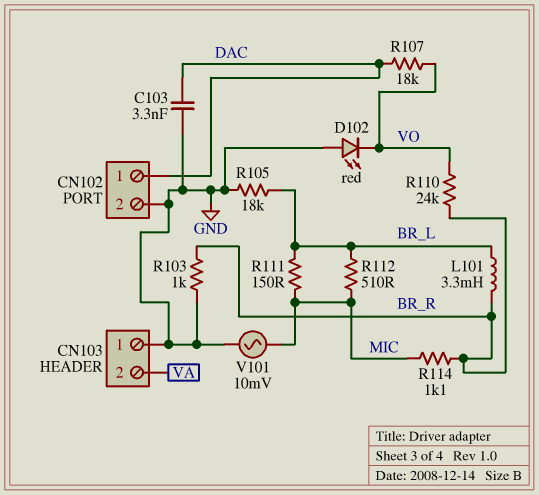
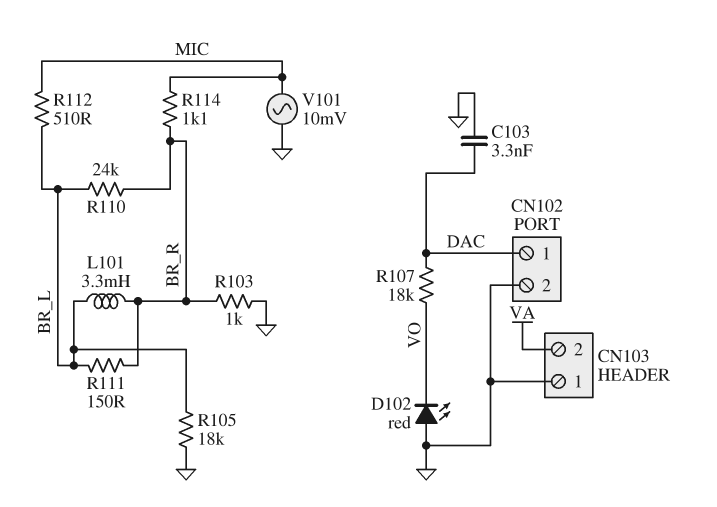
R110: 24k (BR_R, VO) -> 24k (BR_L, BR_R)
R111: 150 (BR_L, MIC) -> 150 (BR_L, BR_R)

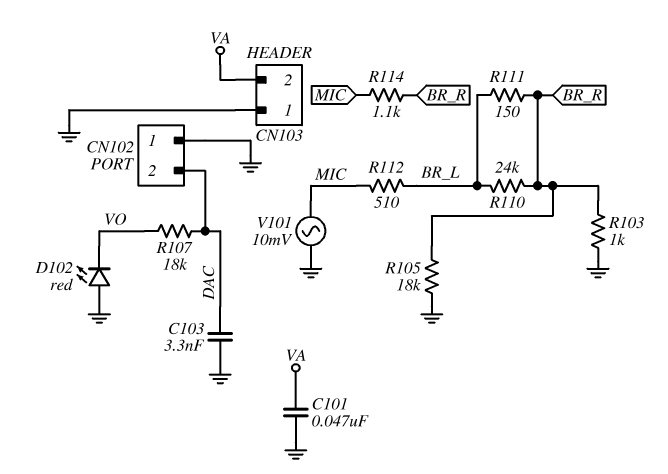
C101: none -> 47nF (GND, VA)
CN102 pin 1: DAC -> GND
CN102 pin 2: GND -> DAC
L101: 3.3mH (BR_L, BR_R) -> none
R105: 18k (BR_L, GND) -> 18k (BR_R, GND)

